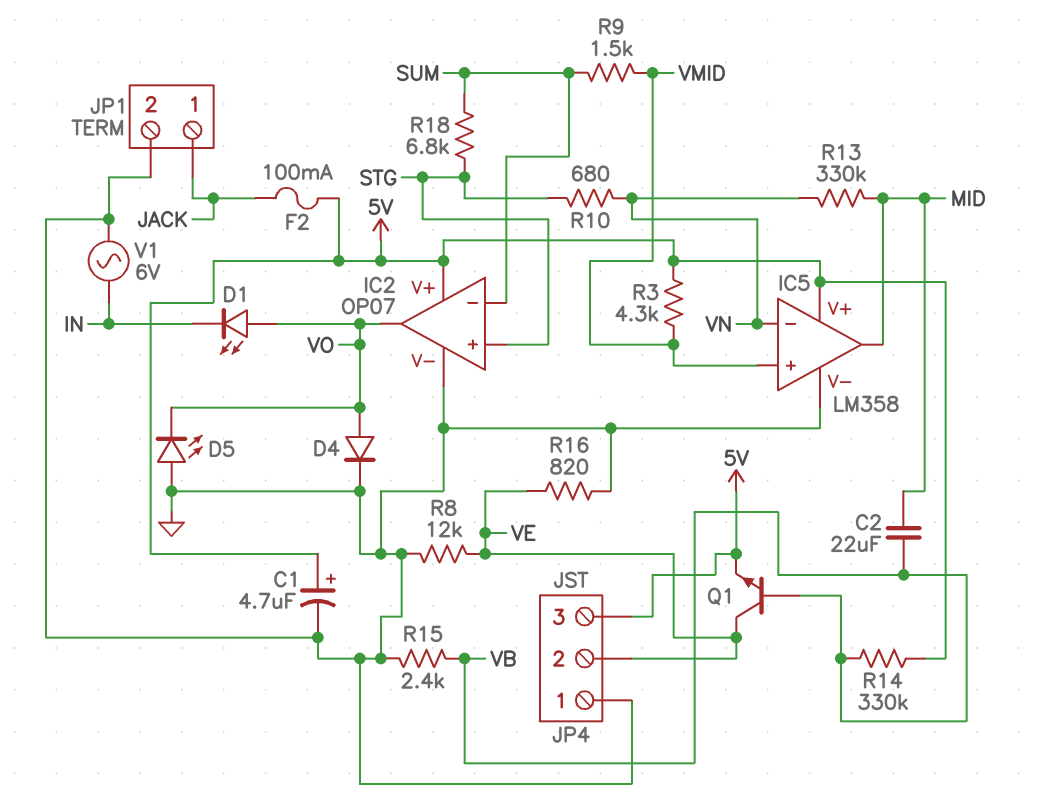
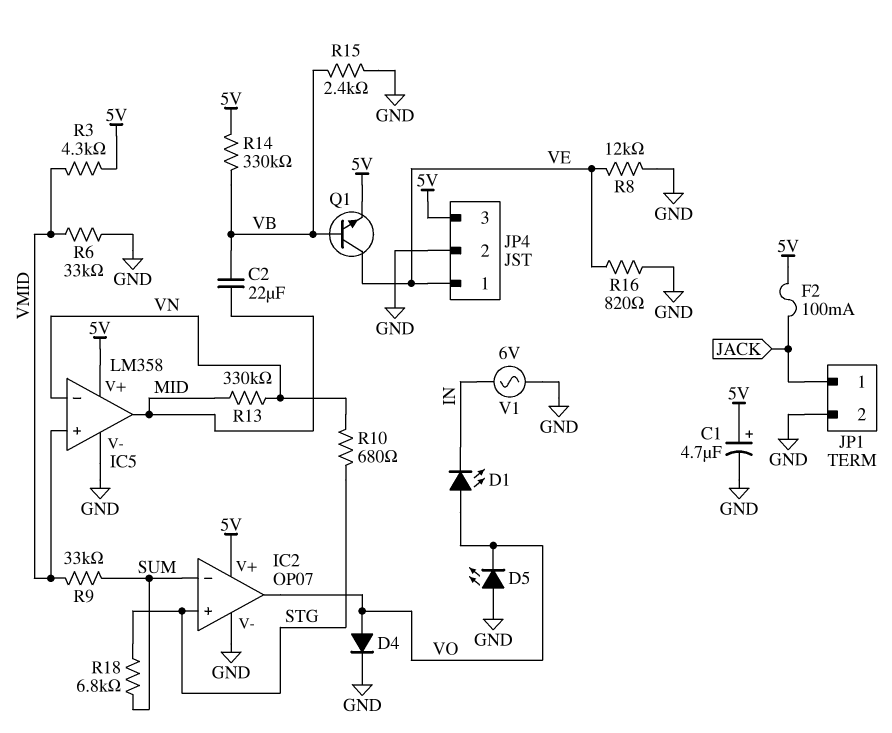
JP4 pin 1: GND -> VE
JP4 pin 2: VE -> GND
R6: none -> 33k (GND, VMID)
R9: 1.5k (SUM, VMID) -> 33k (SUM, VMID)

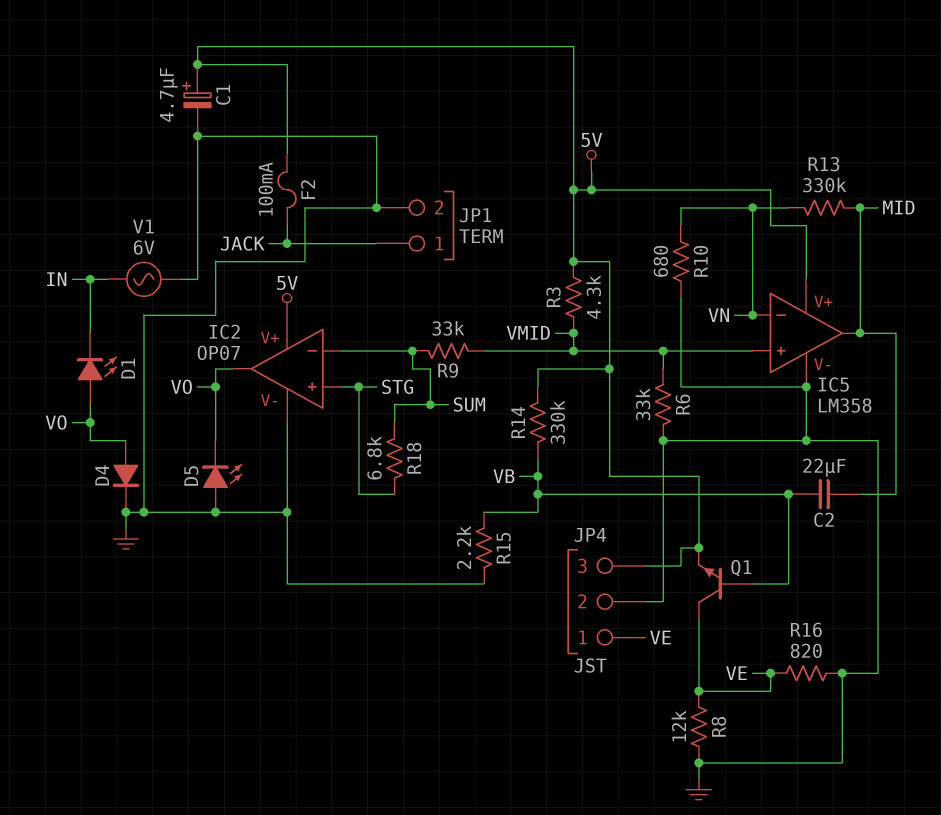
R10: 680 (STG, VN) -> 680 (GND, VN)
R15: 2.4k (GND, VB) -> 2.2k (GND, VB)

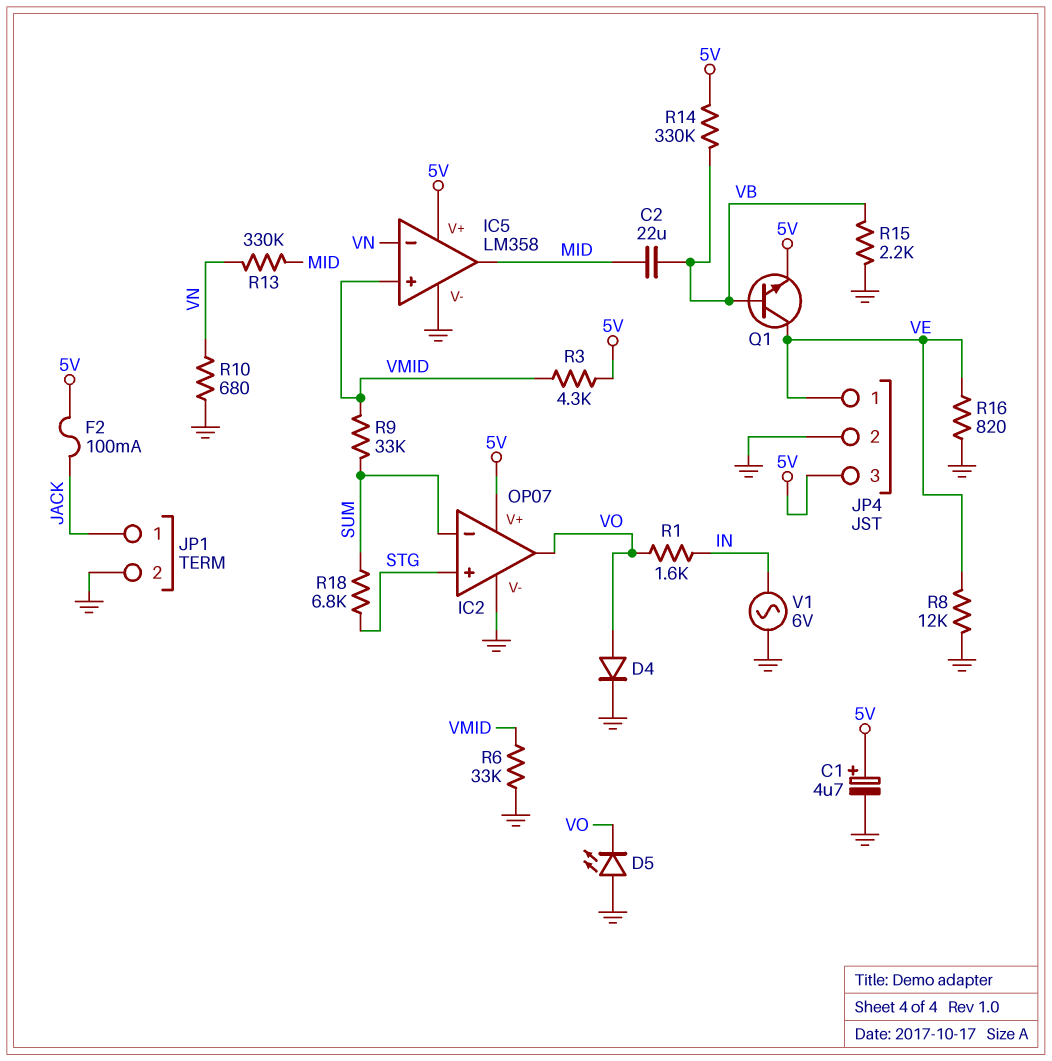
D1: LED (A VO, K IN) -> none
R1: none -> 1.6k (IN, VO)

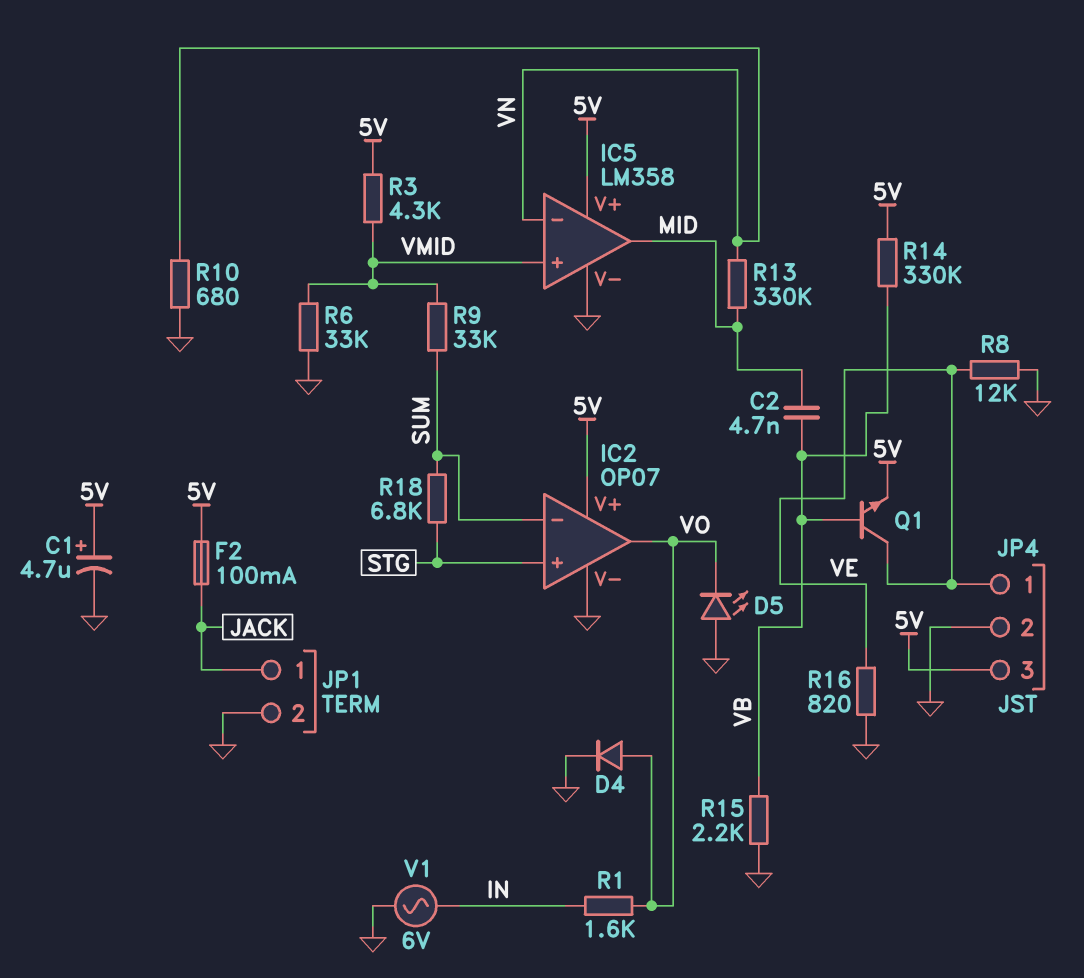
C2: 22uF (MID, VB) -> 4.7nF (MID, VB)

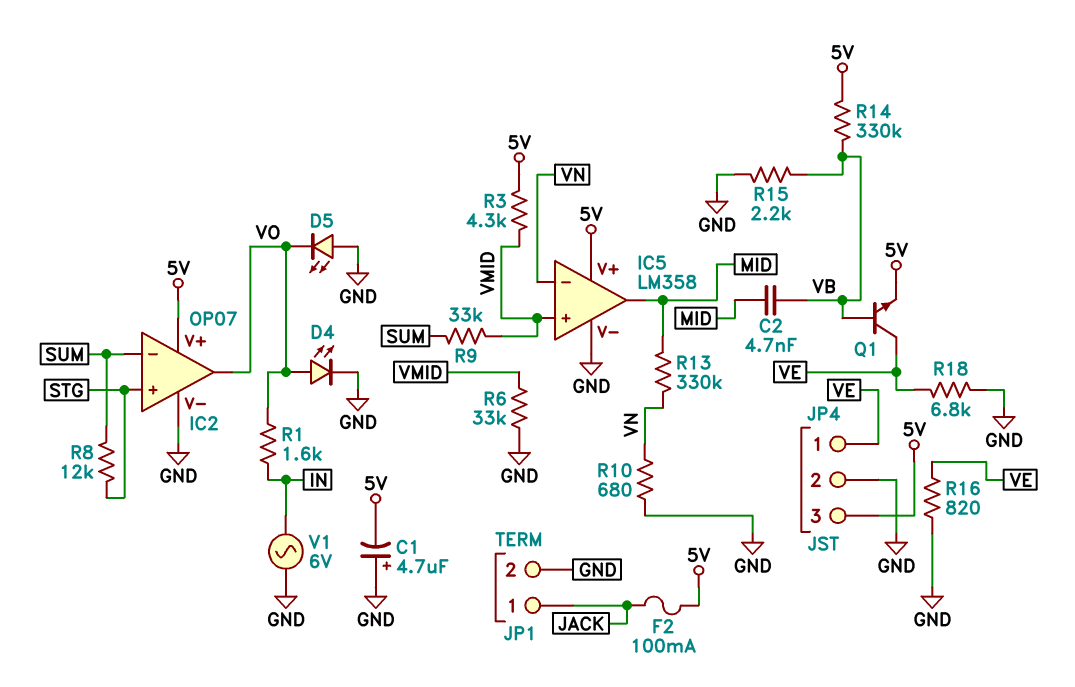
C1: 4.7uF (plus 5V, minus GND) -> 4.7uF (plus GND, minus 5V)
D4: diode (A VO, K GND) -> LED (A VO, K GND)
R8: 12k (GND, VE) -> 12k (STG, SUM)
R18: 6.8k (STG, SUM) -> 6.8k (GND, VE)

